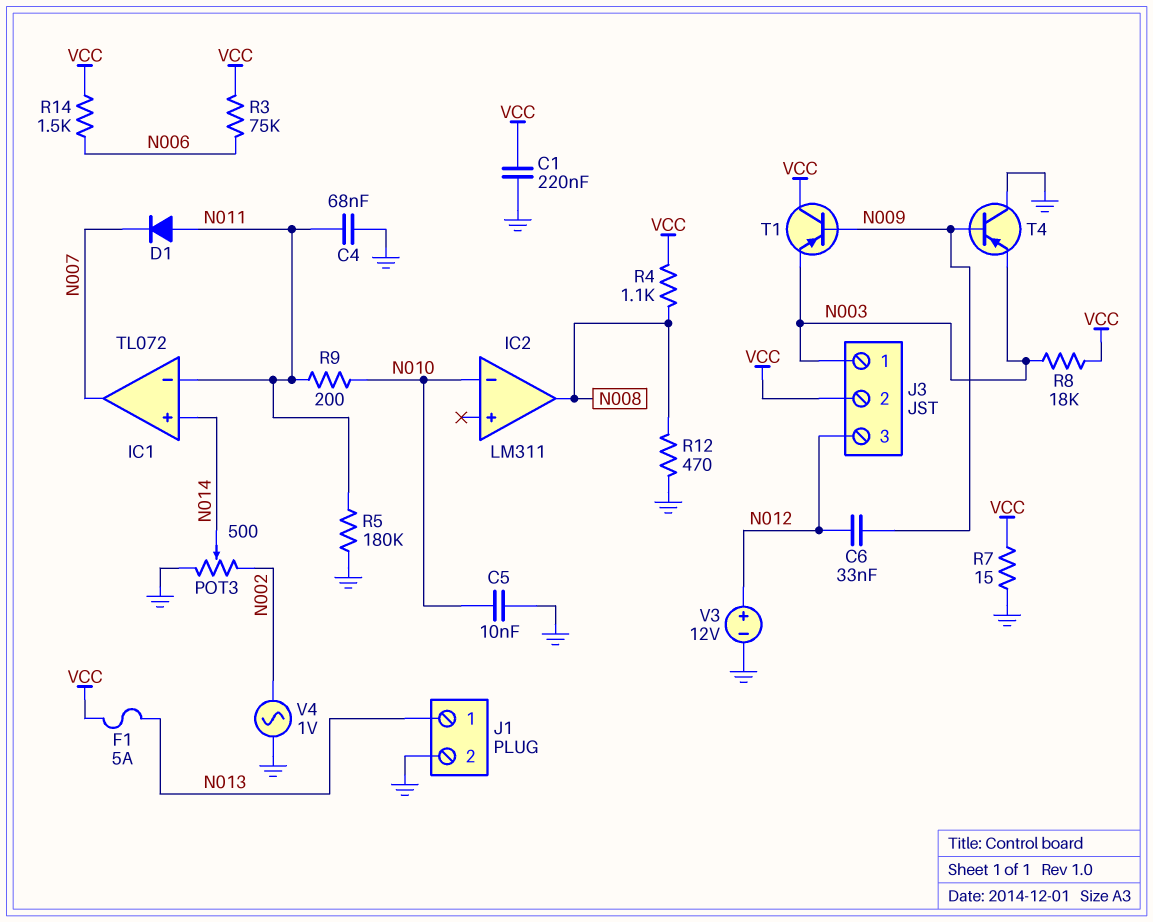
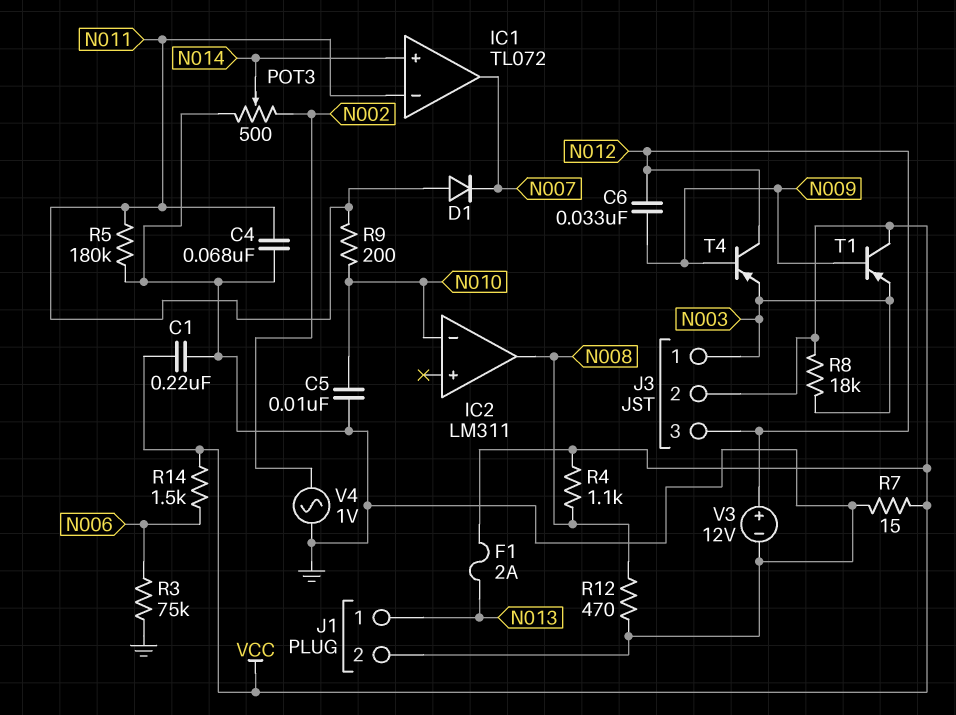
F1: 5A (N013, VCC) -> 2A (N013, VCC)
R3: 75k (N006, VCC) -> 75k (GND, N006)
T4: PNP (B N009, C GND, E N003) -> PNP (B N009, C N012, E N003)

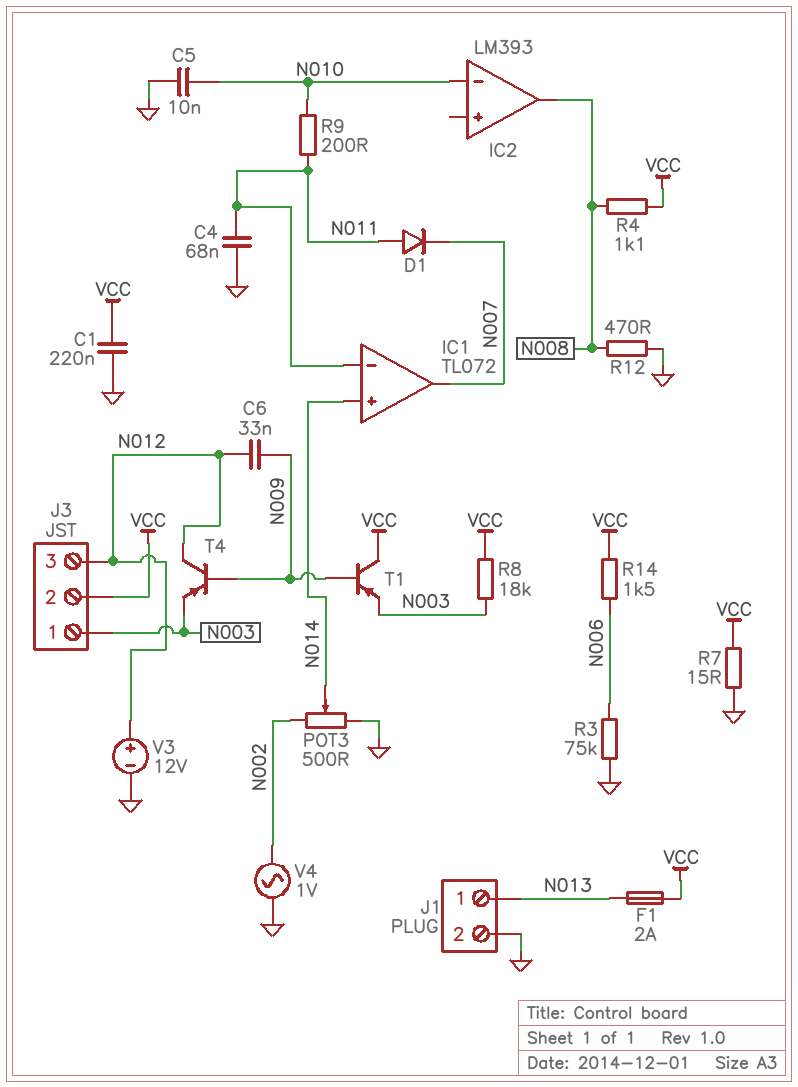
IC2: LM311 -> LM393
R5: 180k (GND, N011) -> none

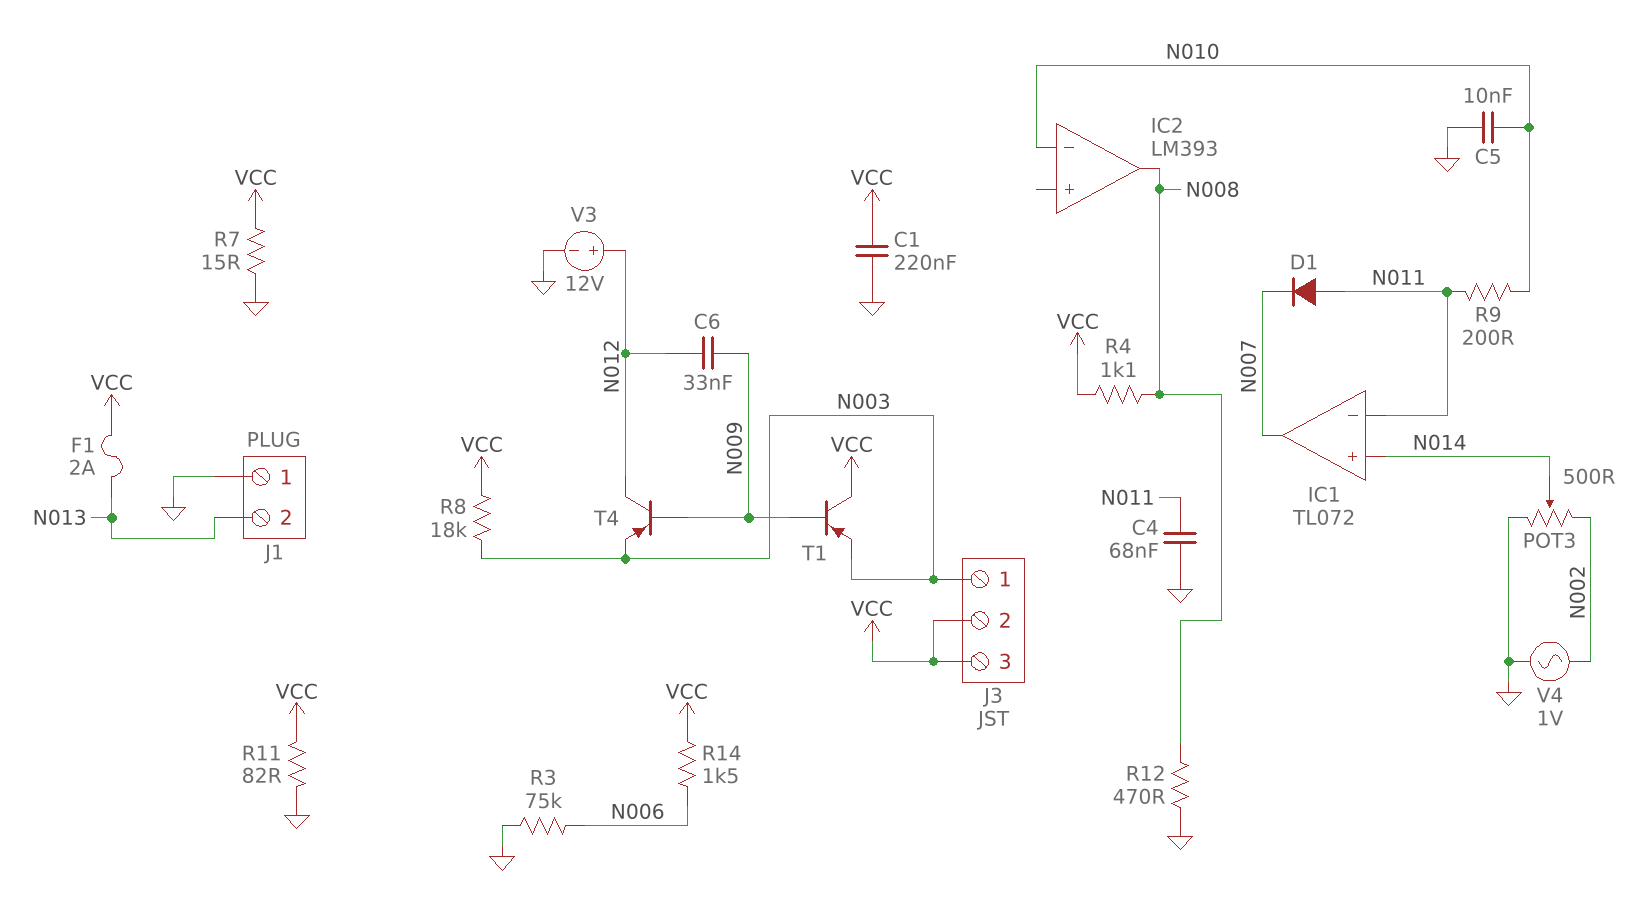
J1 pin 1: N013 -> GND
J1 pin 2: GND -> N013
J3 pin 3: N012 -> VCC
R11: none -> 82 (GND, VCC)

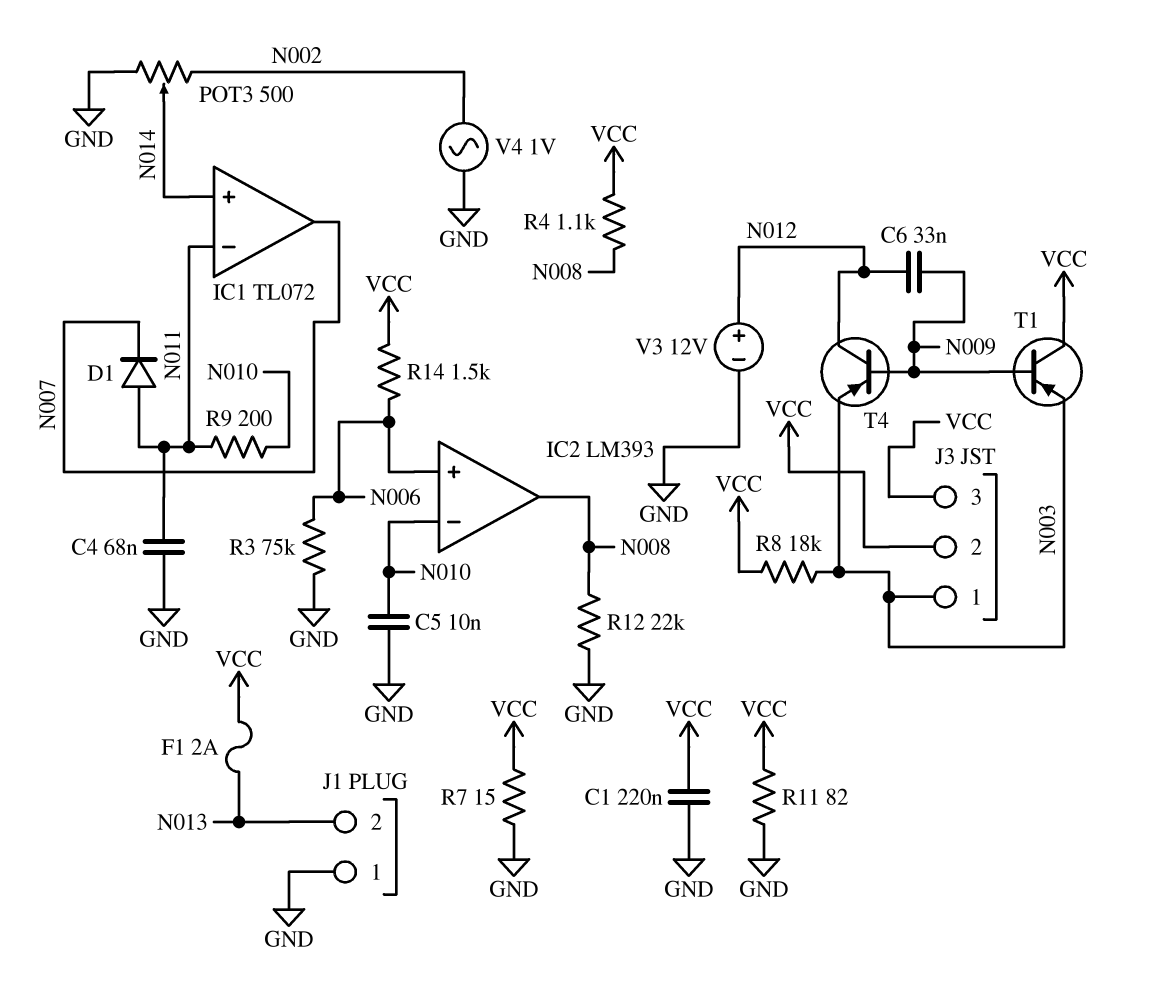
IC2 pin in+: none -> N006
R12: 470 (GND, N008) -> 22k (GND, N008)

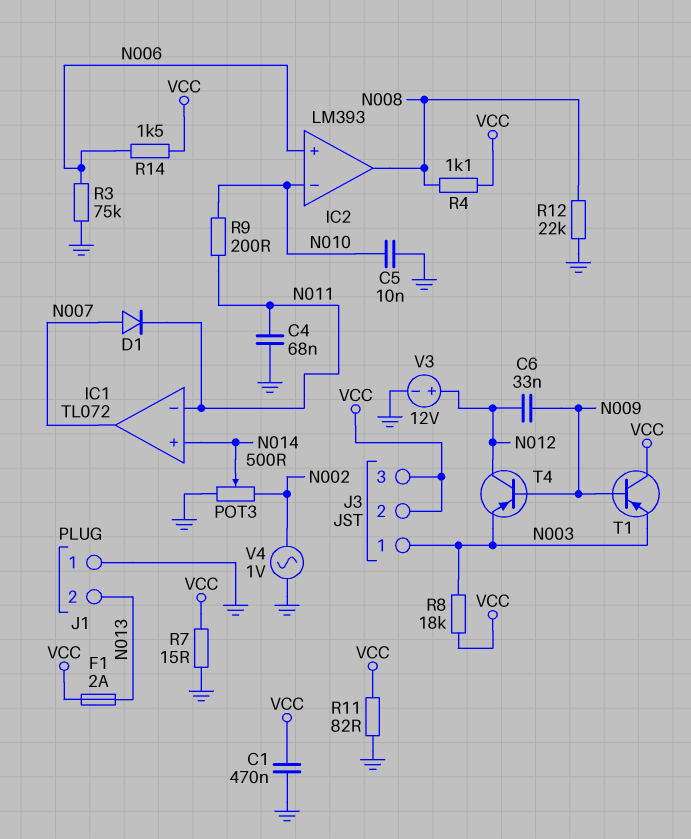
C1: 220nF (GND, VCC) -> 470nF (GND, VCC)
D1: diode (A N011, K N007) -> diode (A N007, K N011)

